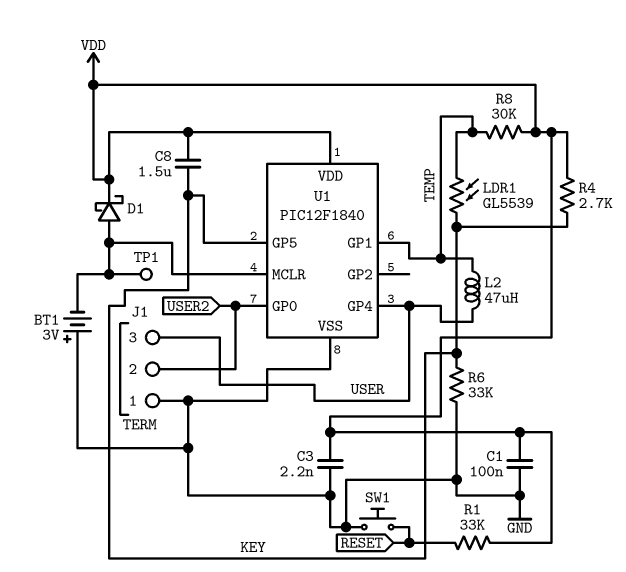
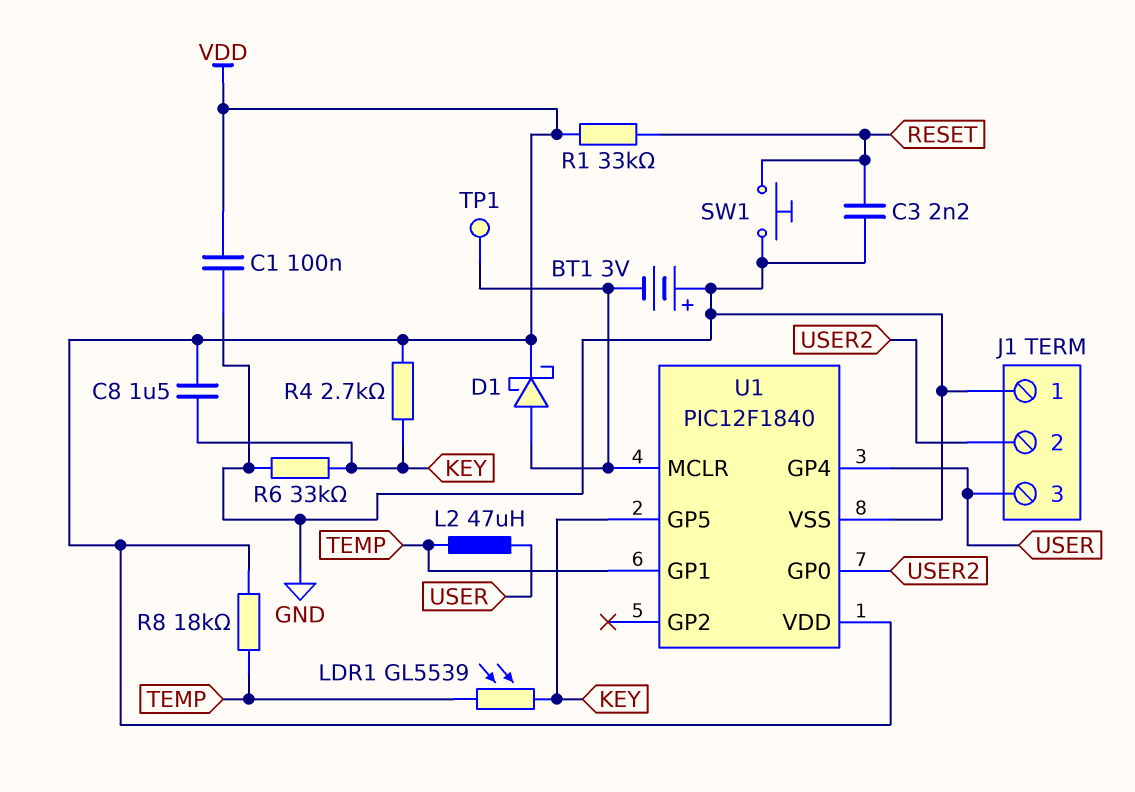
C3: 2.2nF (GND, VDD) -> 2.2nF (GND, RESET)
R8: 30k (TEMP, VDD) -> 18k (TEMP, VDD)

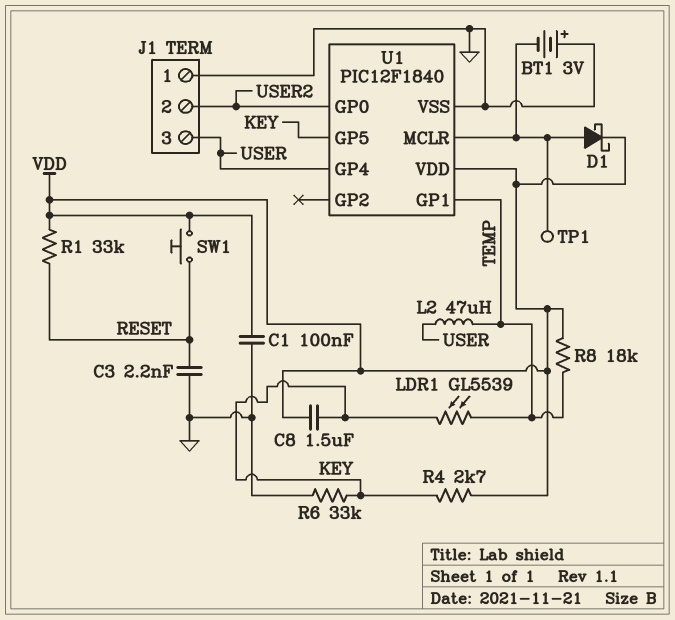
SW1: button (GND, RESET) -> button (RESET, VDD)

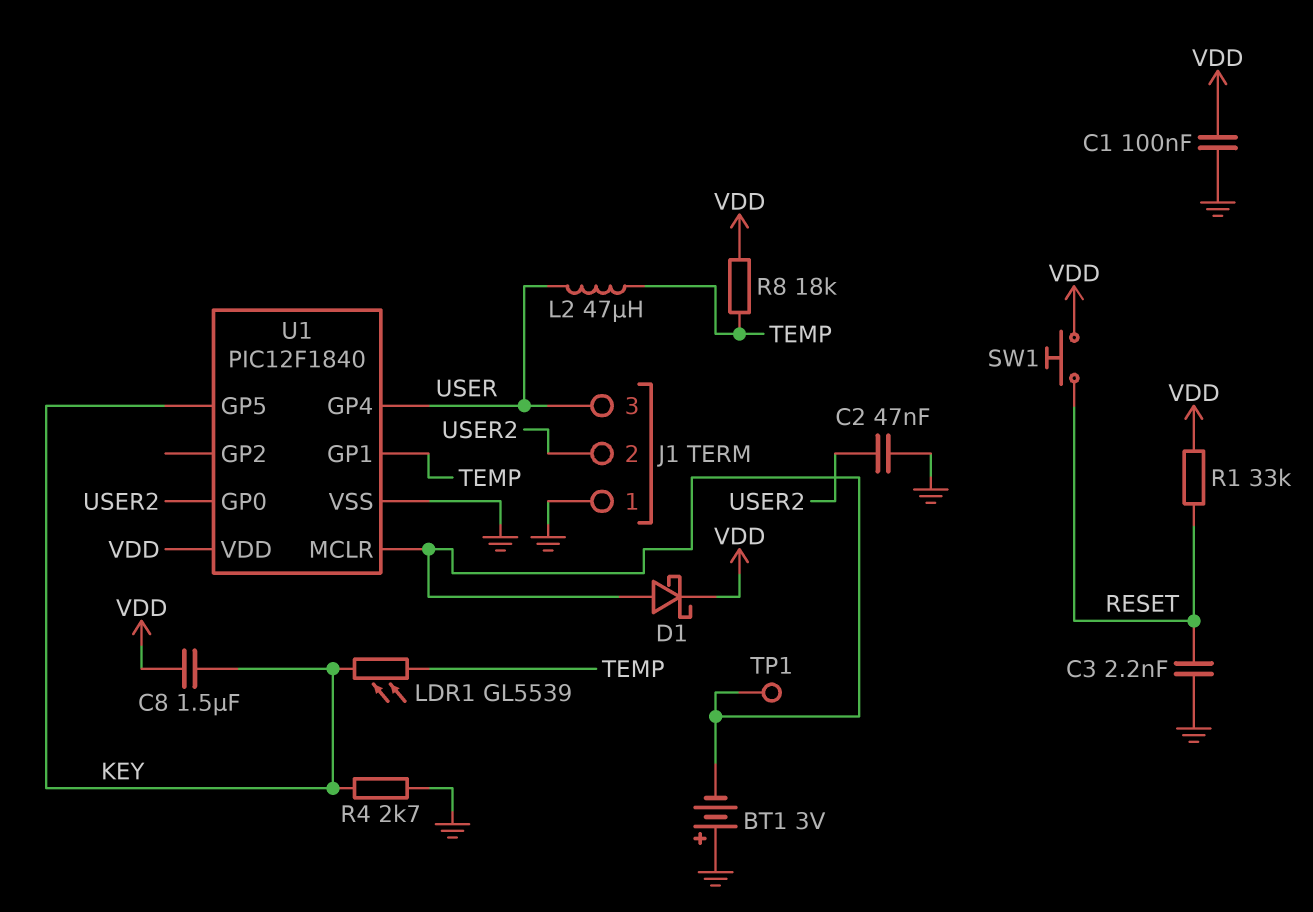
C2: none -> 47nF (GND, USER2)
R4: 2.7k (KEY, VDD) -> 2.7k (GND, KEY)
R6: 33k (GND, KEY) -> none

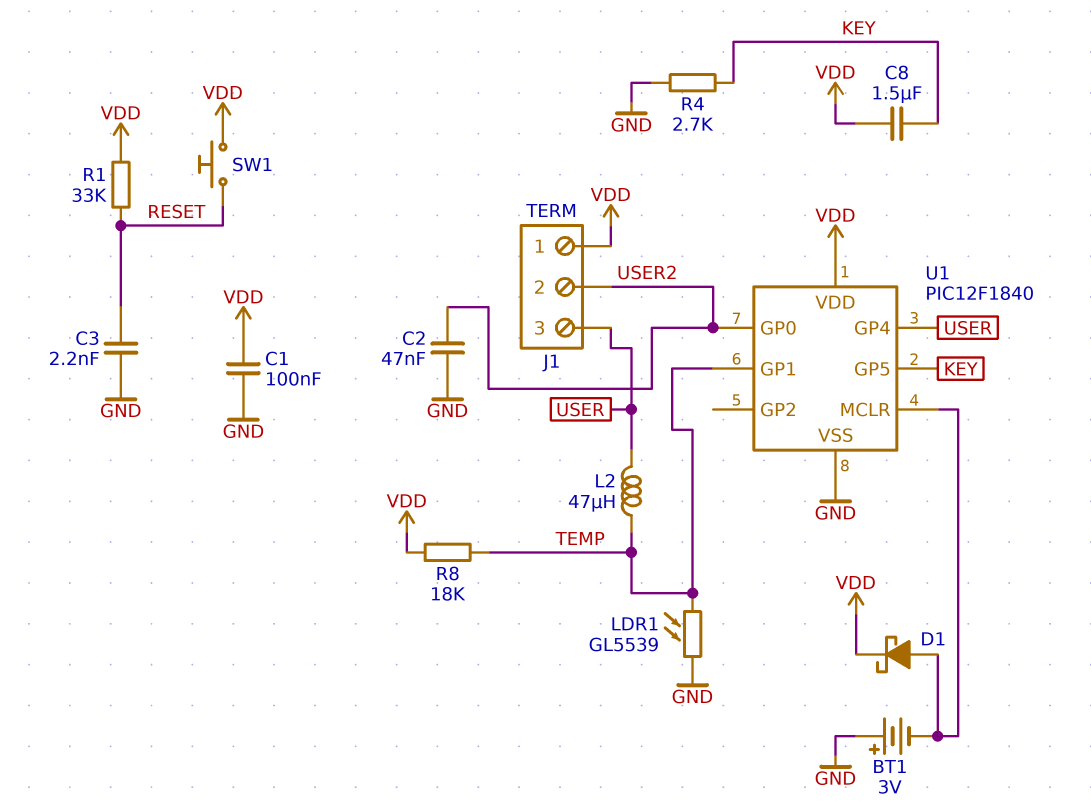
J1 pin 1: GND -> VDD
LDR1: GL5539 (KEY, TEMP) -> GL5539 (GND, TEMP)
TP1: test point (U1/MCLR) -> none

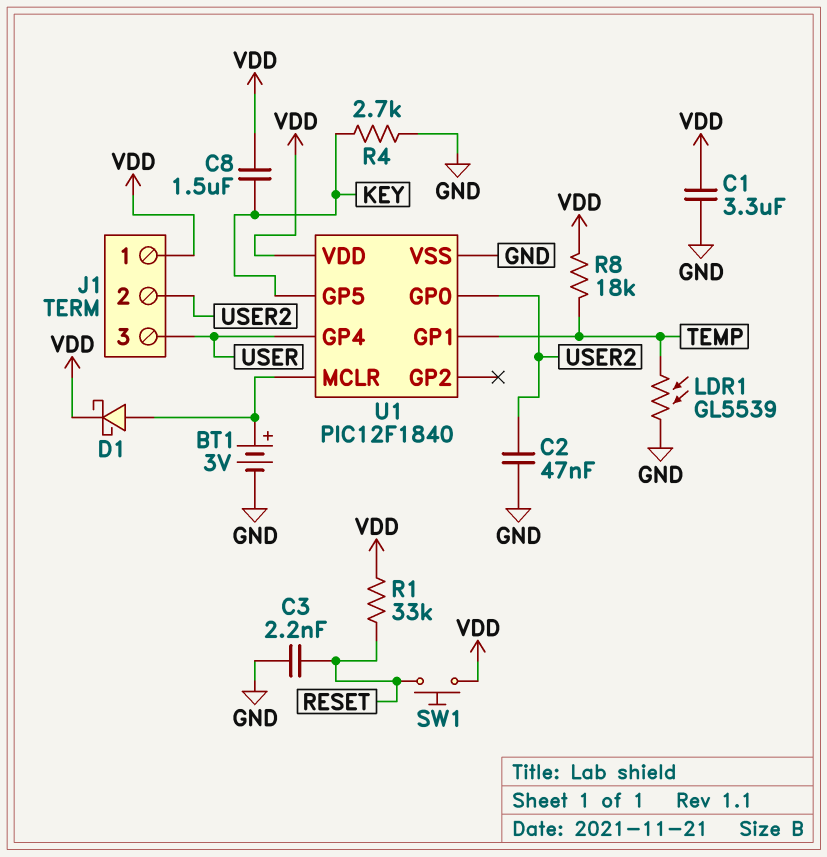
BT1: 3V (plus GND, minus U1/MCLR) -> 3V (plus U1/MCLR, minus GND)
C1: 100nF (GND, VDD) -> 3.3uF (GND, VDD)
L2: 47uH (TEMP, USER) -> none

